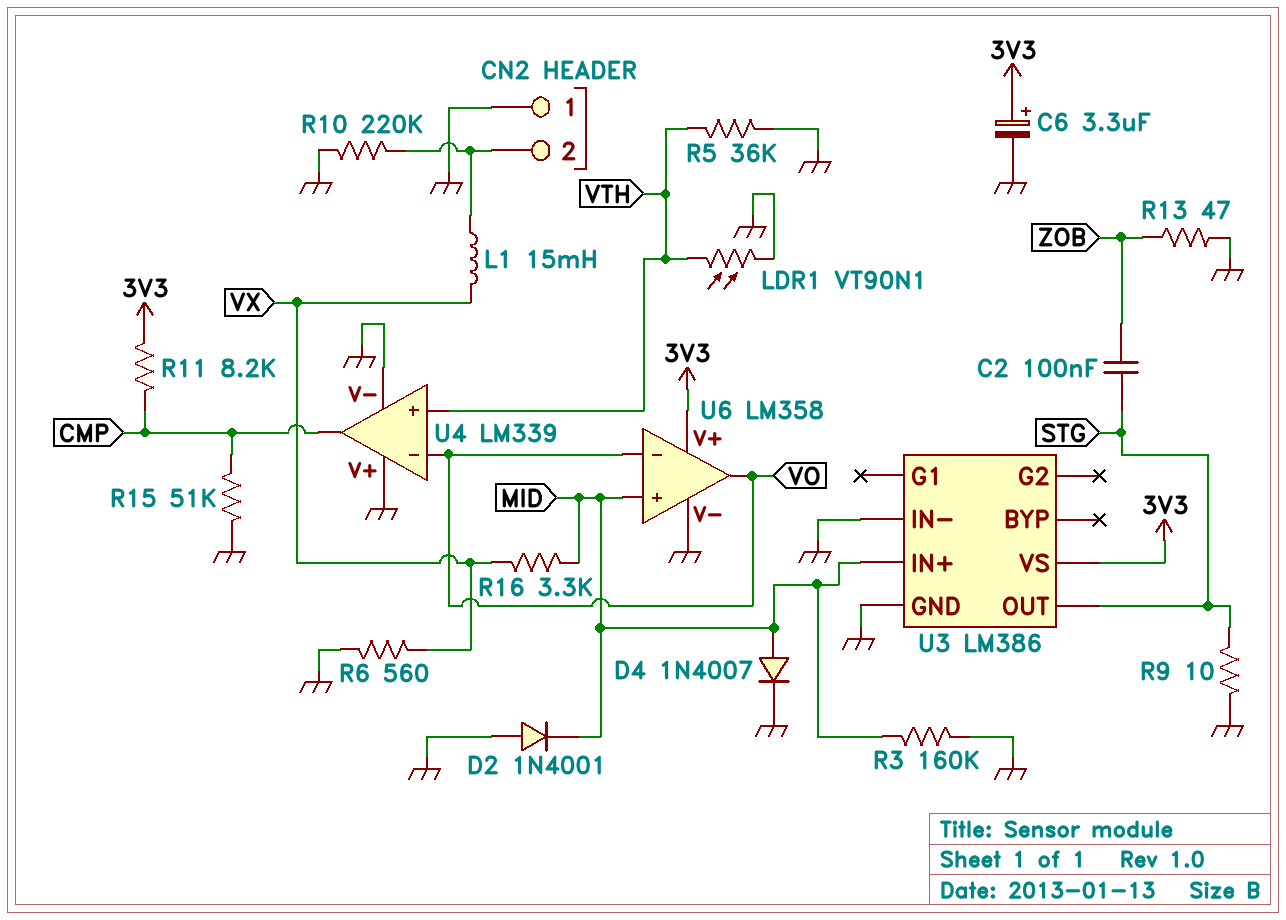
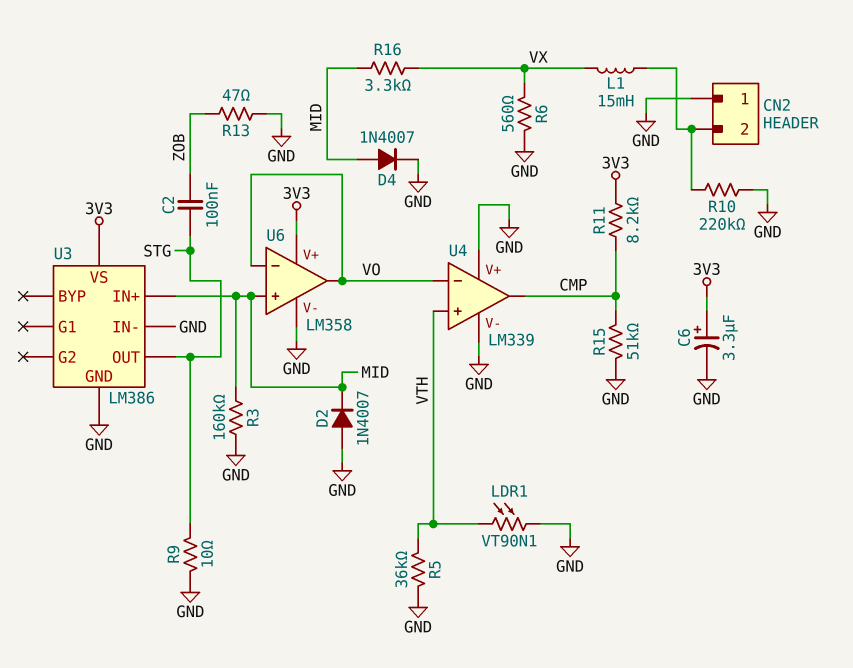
D2: diode 1N4001 (A GND, K MID) -> diode 1N4007 (A GND, K MID)

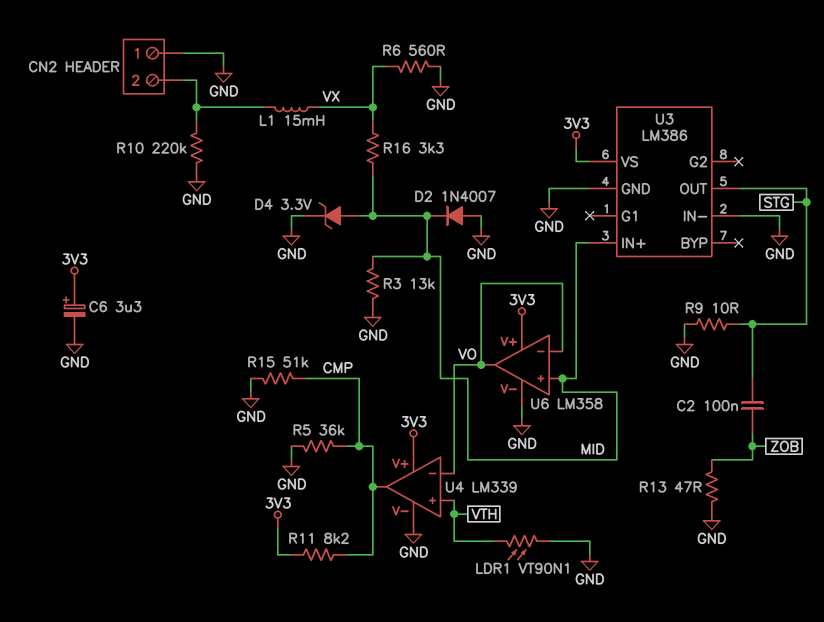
D4: diode 1N4007 (A MID, K GND) -> zener 3.3V (A MID, K GND)
R3: 160k (GND, MID) -> 13k (GND, MID)
R5: 36k (GND, VTH) -> 36k (CMP, GND)
U4 pin V+: GND -> 3V3

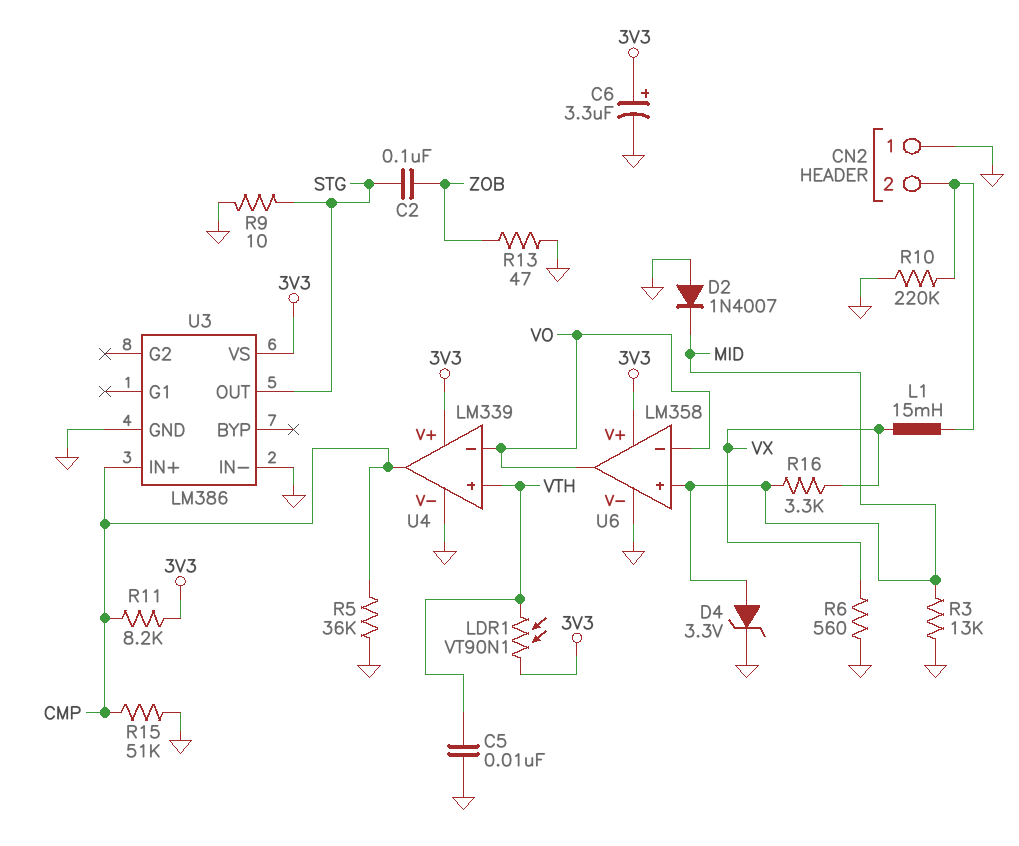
C5: none -> 10nF (GND, VTH)
LDR1: VT90N1 (GND, VTH) -> VT90N1 (3V3, VTH)
U3 pin IN+: MID -> CMP

